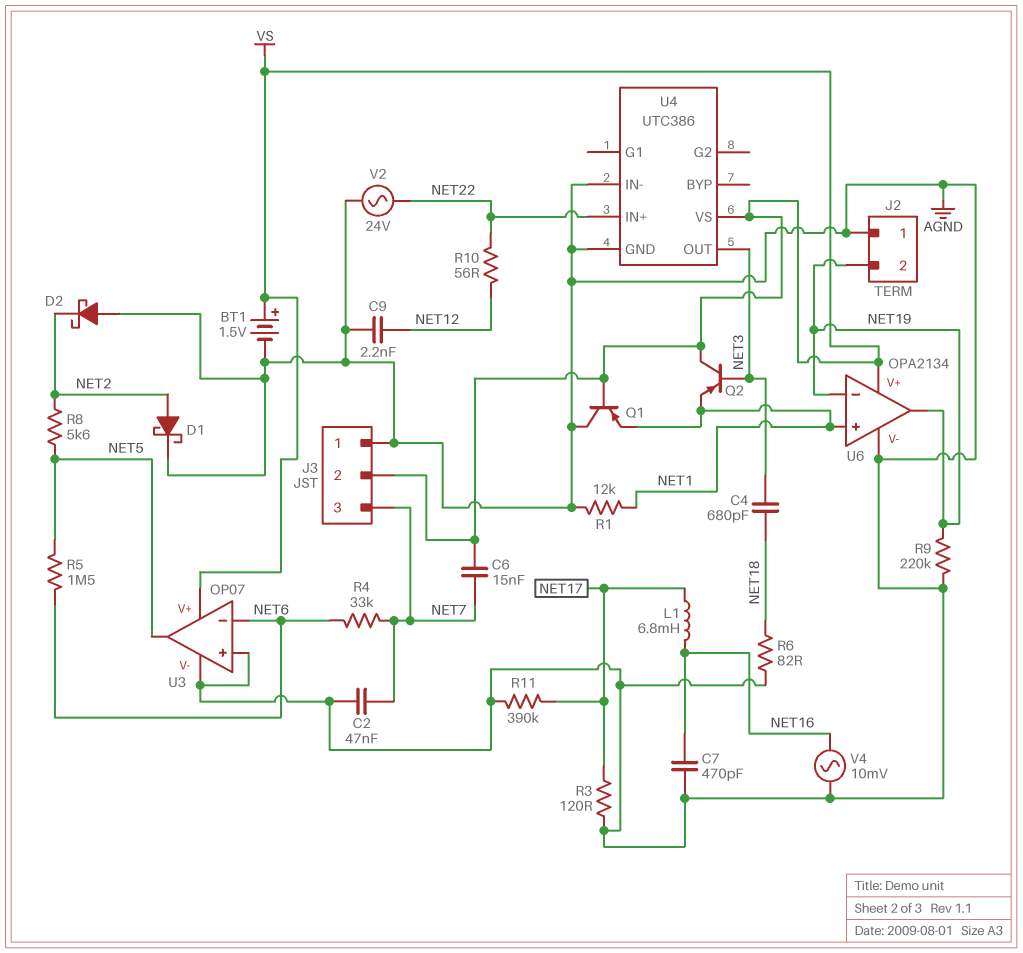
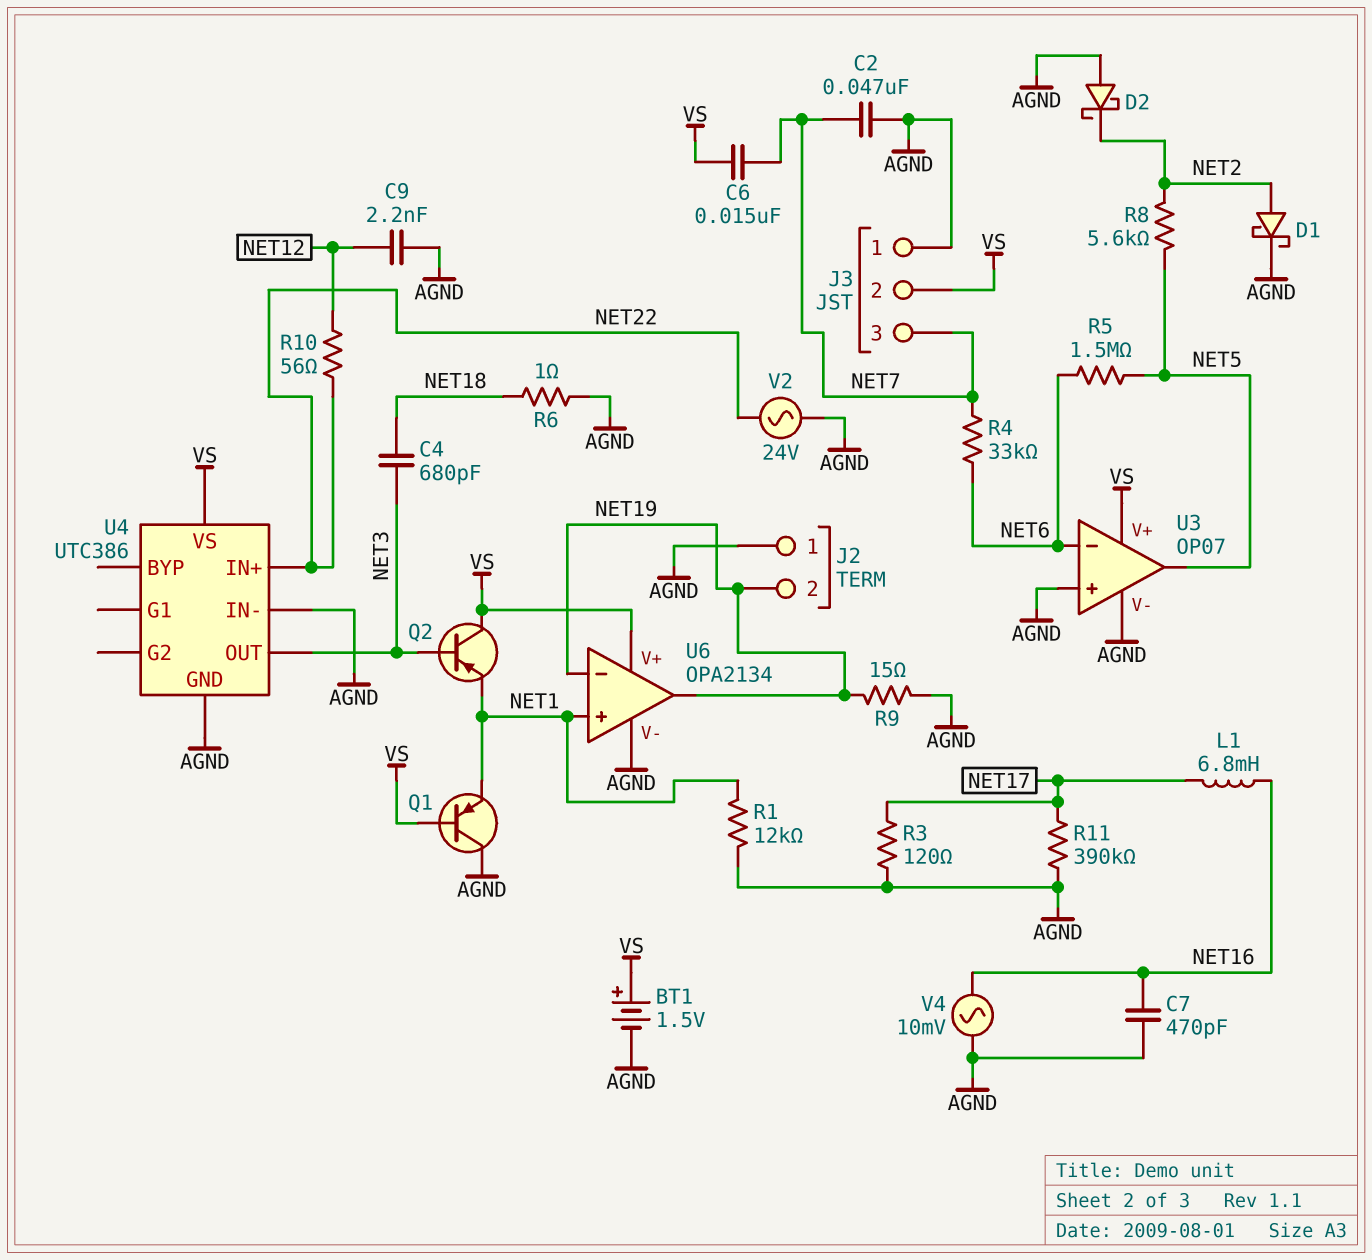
R6: 82 (AGND, NET18) -> 1 (AGND, NET18)
R9: 220k (AGND, NET19) -> 15 (AGND, NET19)

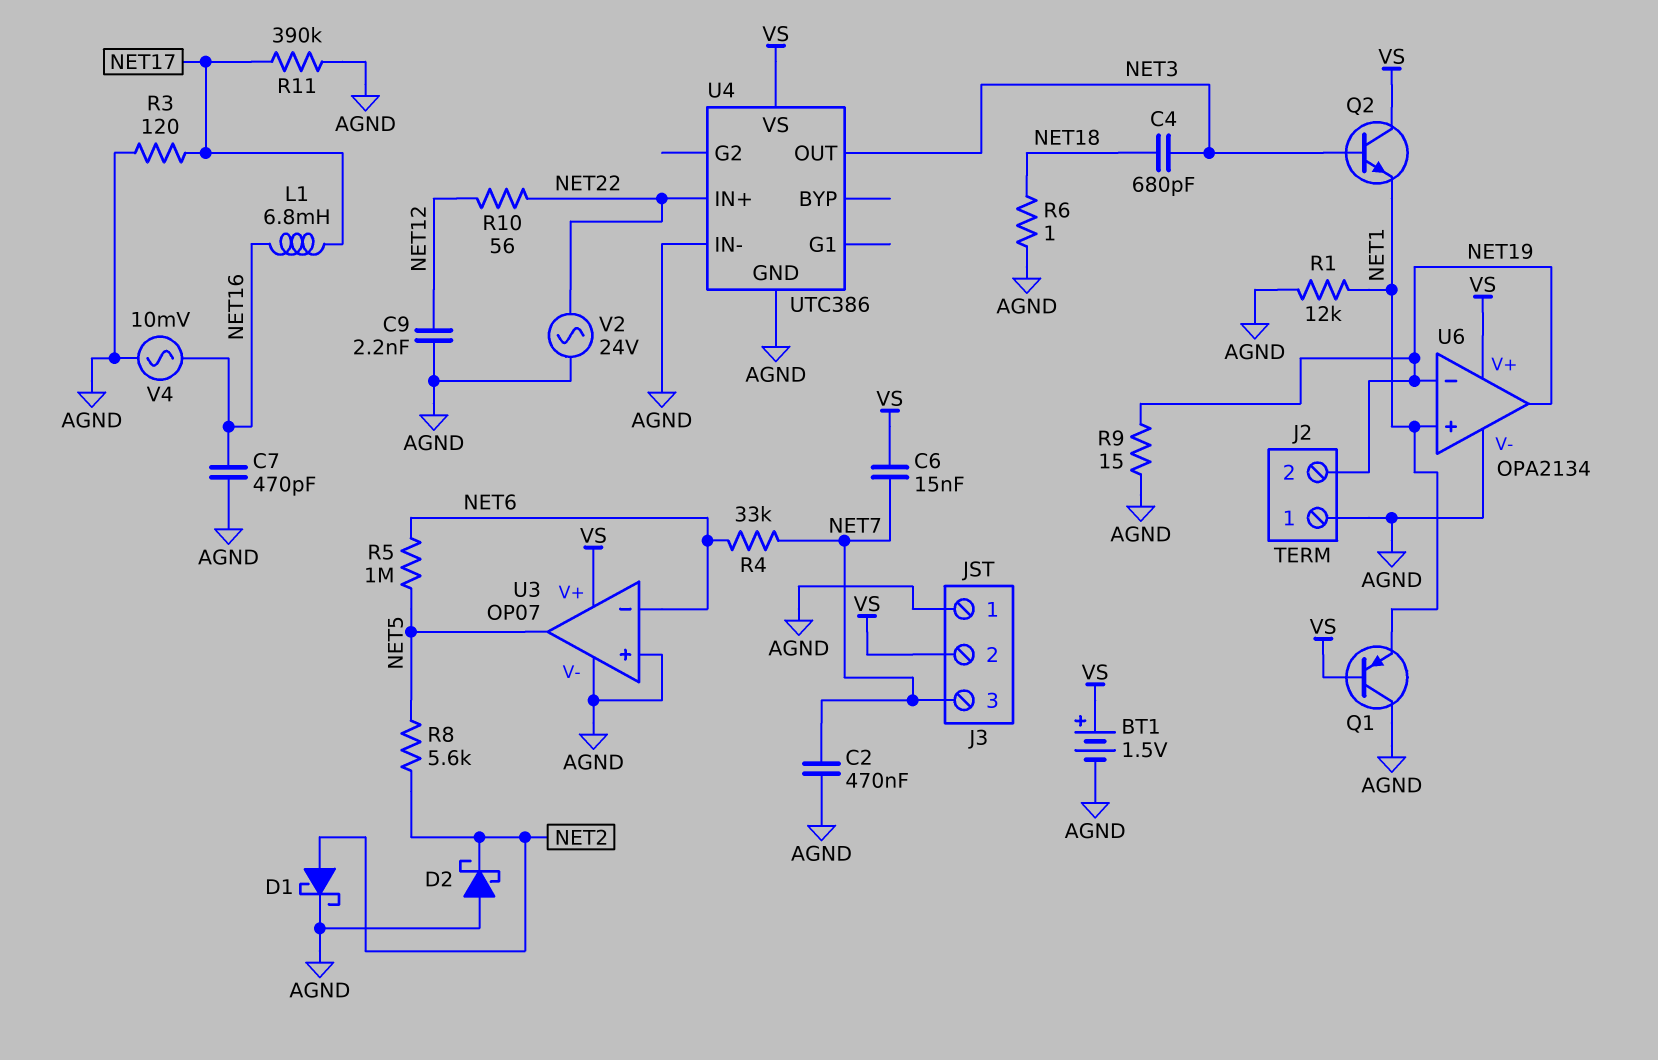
C2: 47nF (AGND, NET7) -> 470nF (AGND, NET7)
Q2: PNP (B NET3, C VS, E NET1) -> NPN (B NET3, C VS, E NET1)
R5: 1.5M (NET5, NET6) -> 1M (NET5, NET6)

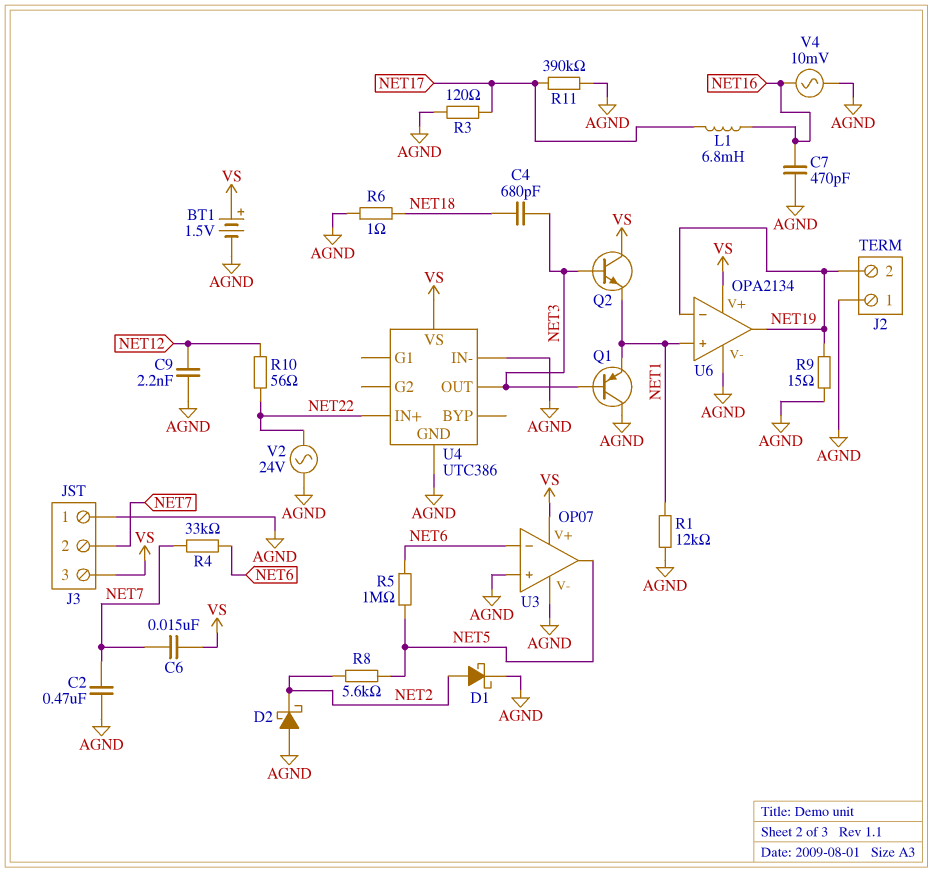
J3 pin 2: VS -> NET7
J3 pin 3: NET7 -> VS
Q1: PNP (B VS, C AGND, E NET1) -> PNP (B NET3, C AGND, E NET1)

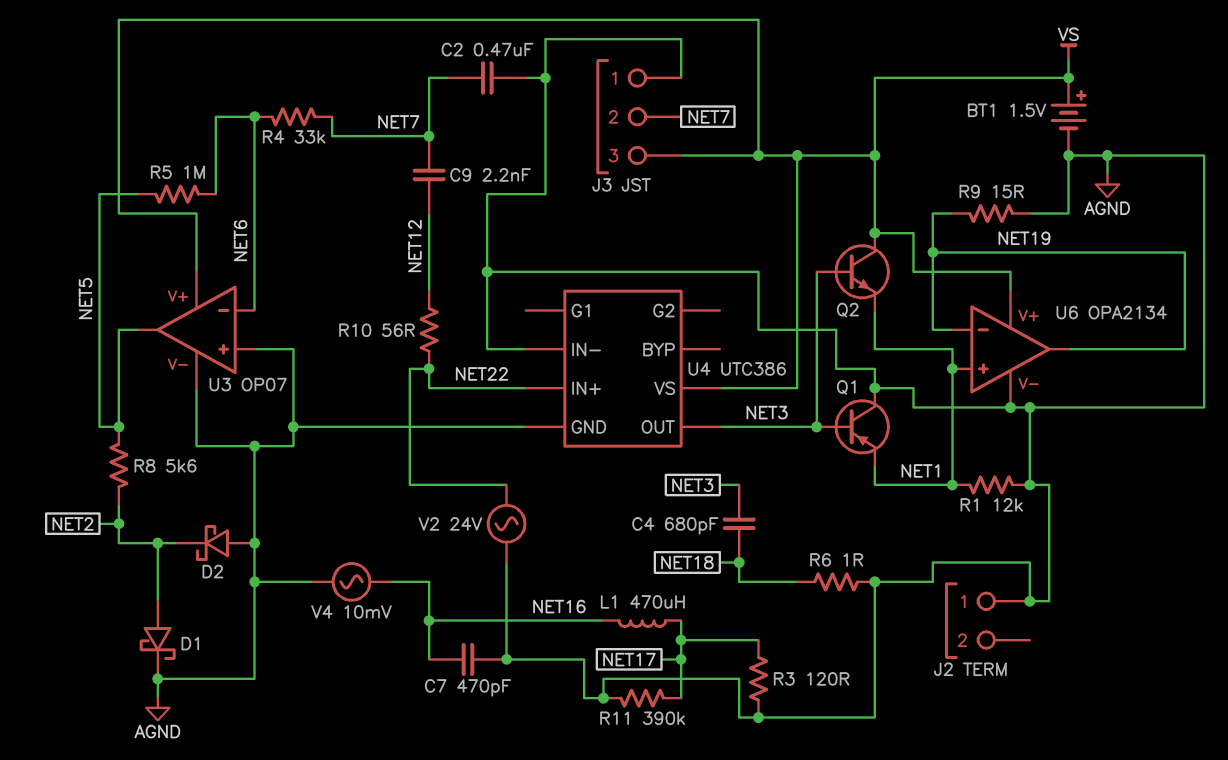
C6: 15nF (NET7, VS) -> none
C9: 2.2nF (AGND, NET12) -> 2.2nF (NET7, NET12)
J2 pin 2: NET19 -> none
L1: 6.8mH (NET16, NET17) -> 470uH (NET16, NET17)

